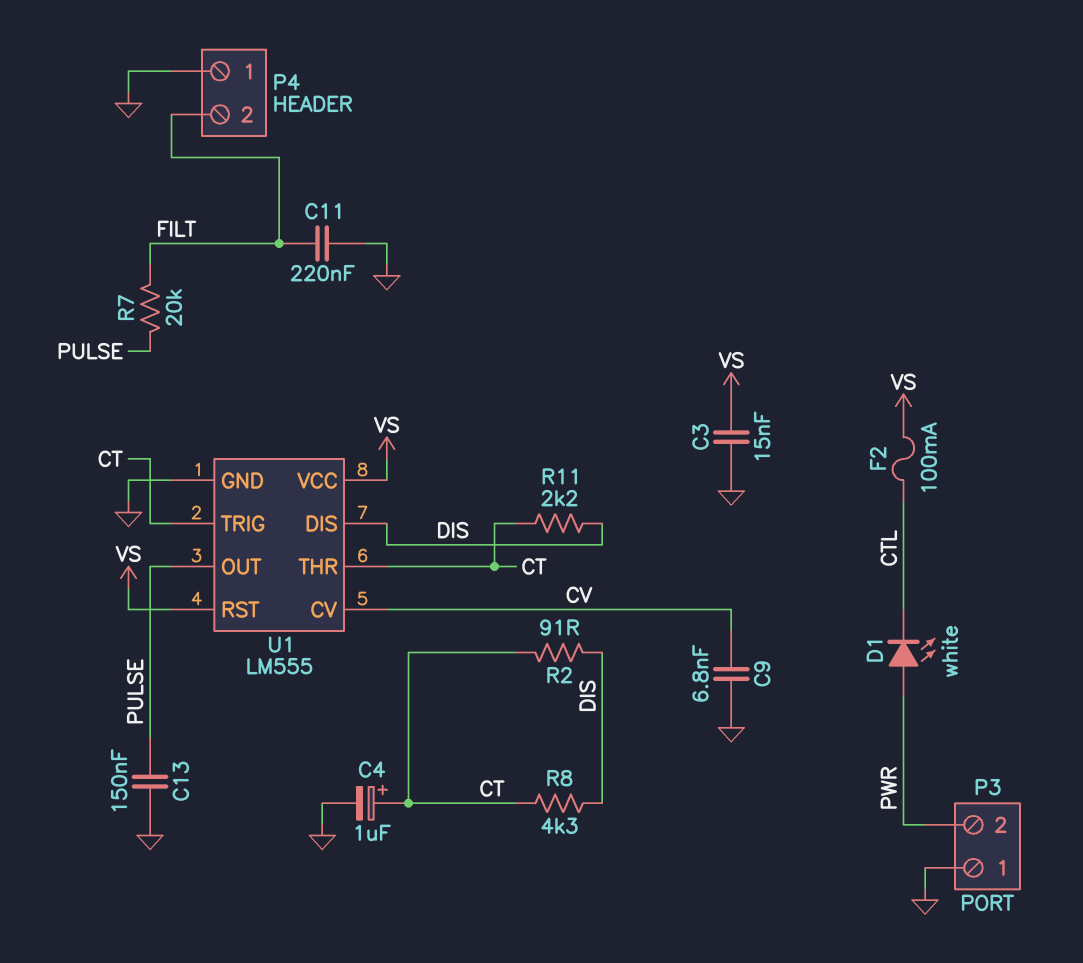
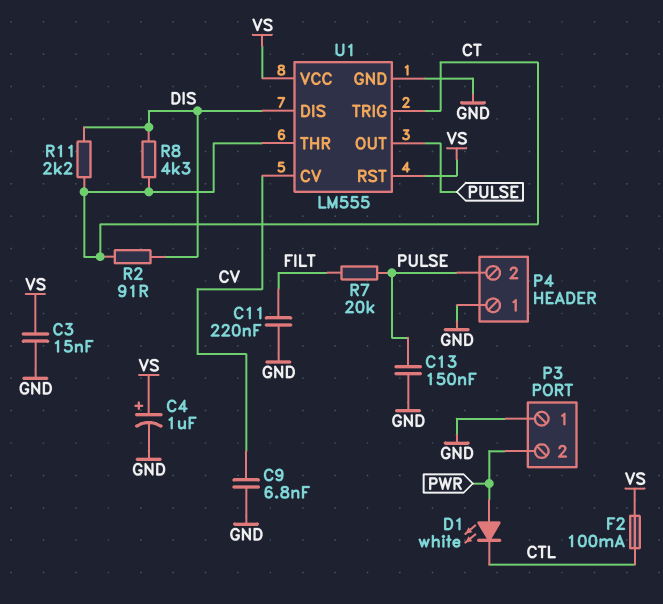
C4: 1uF (plus CT, minus GND) -> 1uF (plus VS, minus GND)
P4 pin 2: FILT -> PULSE

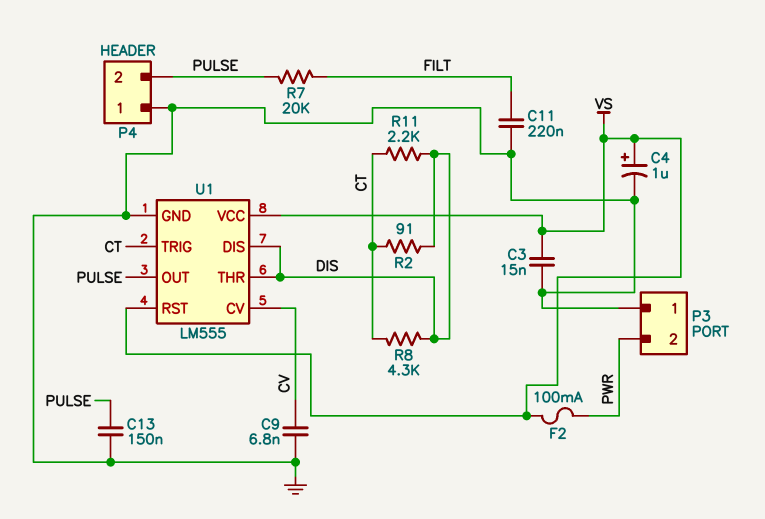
D1: LED white (A PWR, K CTL) -> none
F2: 100mA (CTL, VS) -> 100mA (PWR, VS)
U1 pin THR: CT -> DIS

